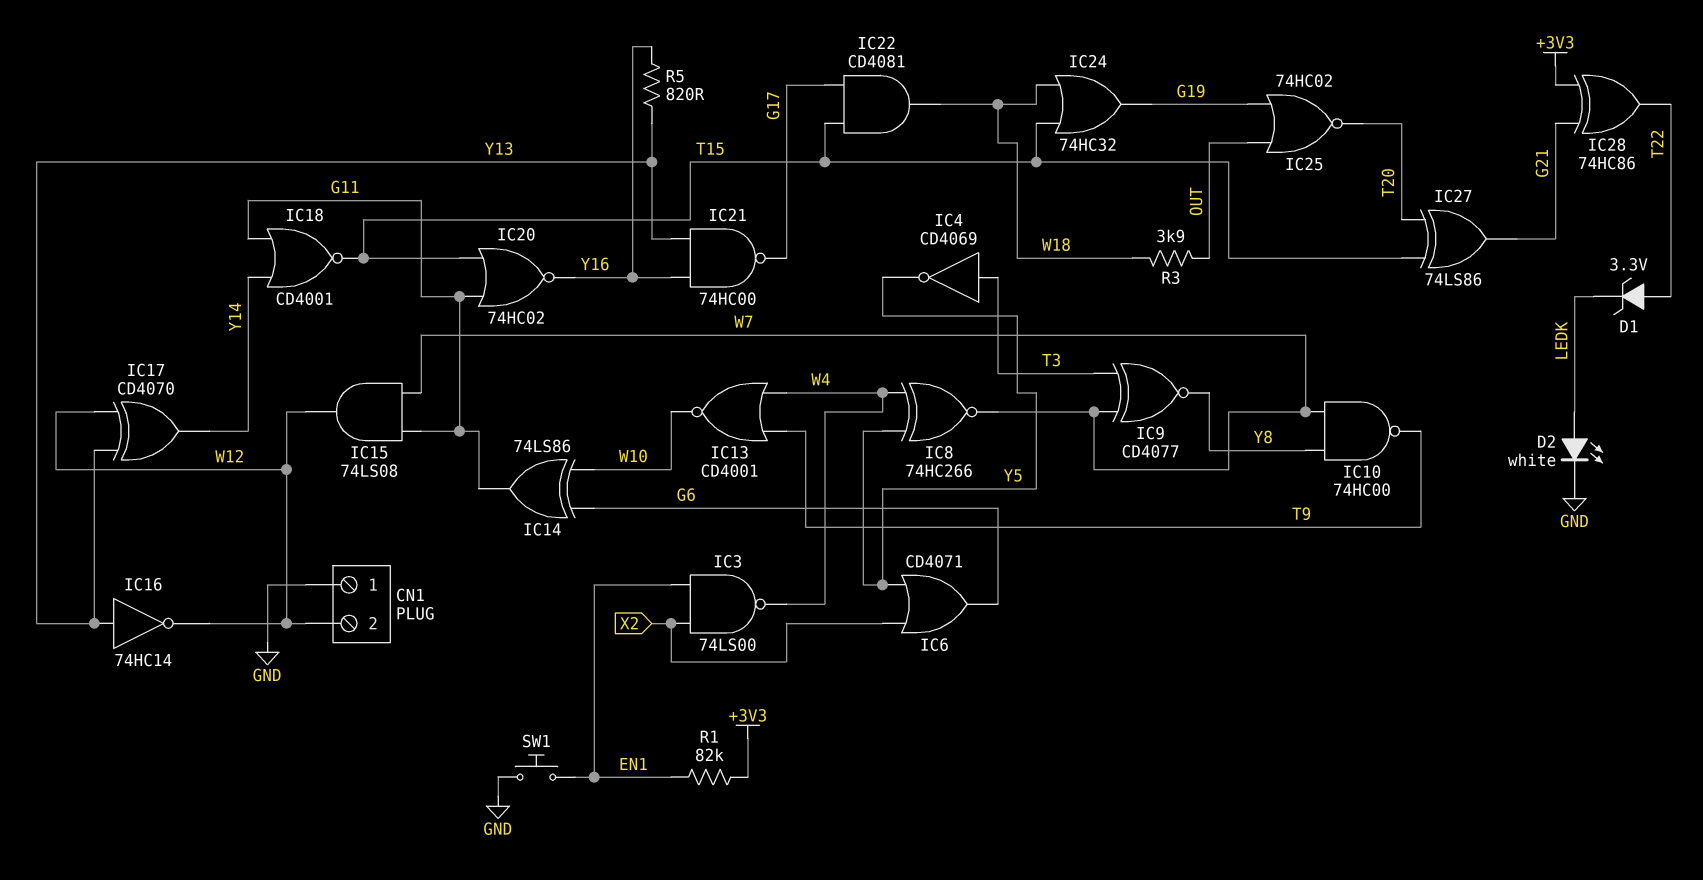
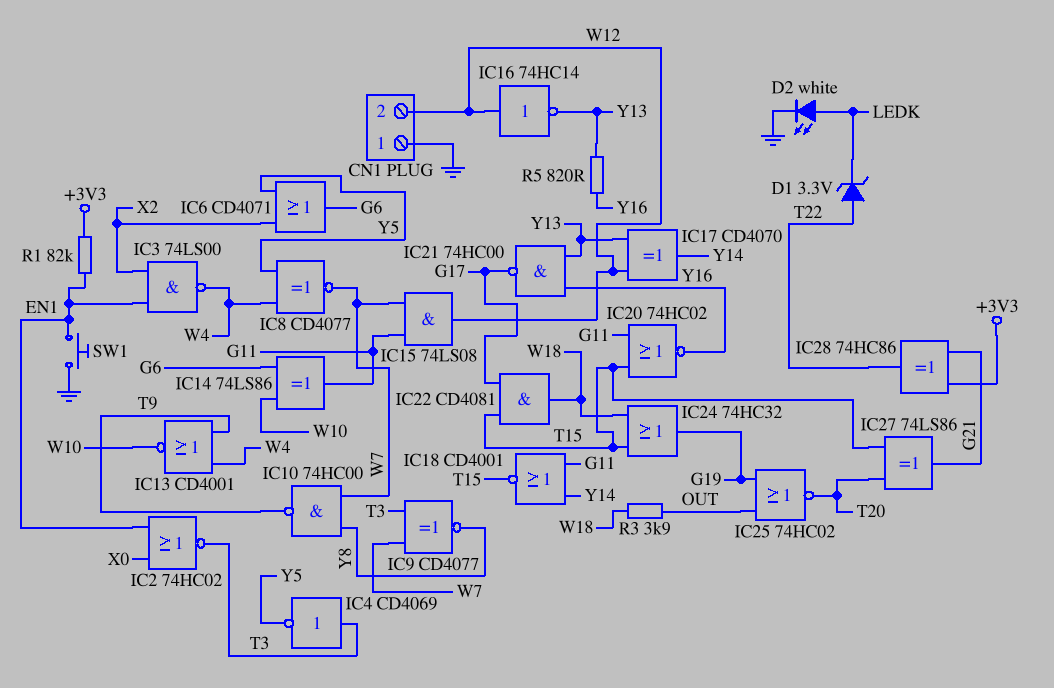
IC2: none -> NOR 74HC02 (in EN1, in X0, out T3)
IC8: XNOR 74HC266 (in W4, in Y5, out W7) -> XNOR CD4077 (in W4, in Y5, out W7)
IC16: NOT 74HC14 (in Y13, out W12) -> NOT 74HC14 (in W12, out Y13)

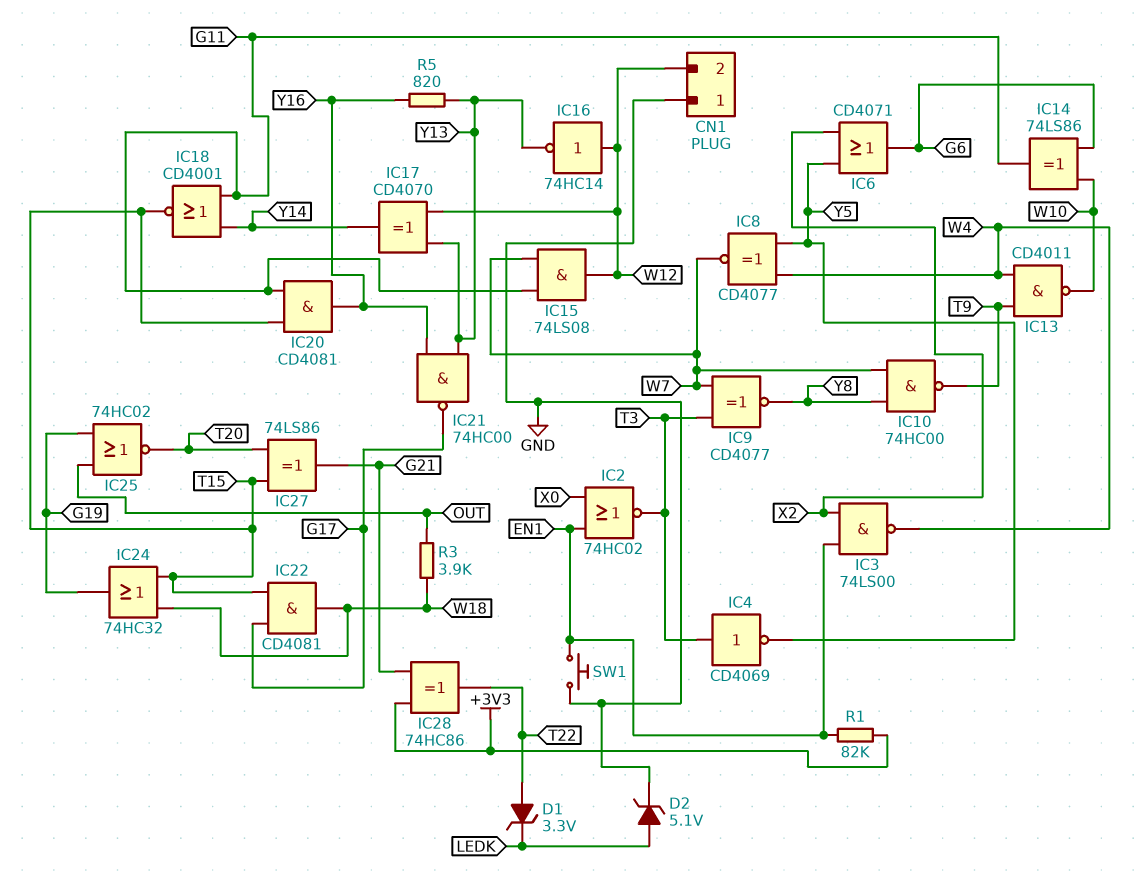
D2: LED white (A LEDK, K GND) -> zener 5.1V (A LEDK, K GND)
IC13: NOR CD4001 (in T9, in W4, out W10) -> NAND CD4011 (in T9, in W4, out W10)
IC20: NOR 74HC02 (in G11, in T15, out Y16) -> AND CD4081 (in G11, in T15, out Y16)

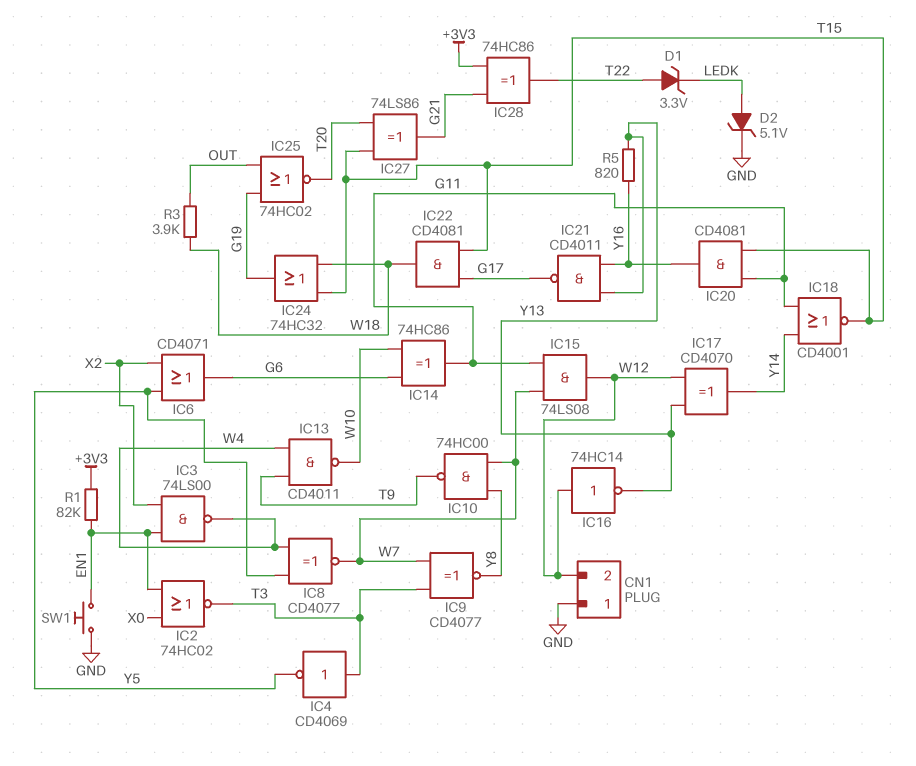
IC14: XOR 74LS86 (in G6, in W10, out G11) -> XOR 74HC86 (in G6, in W10, out G11)
IC21: NAND 74HC00 (in Y13, in Y16, out G17) -> NAND CD4011 (in Y13, in Y16, out G17)

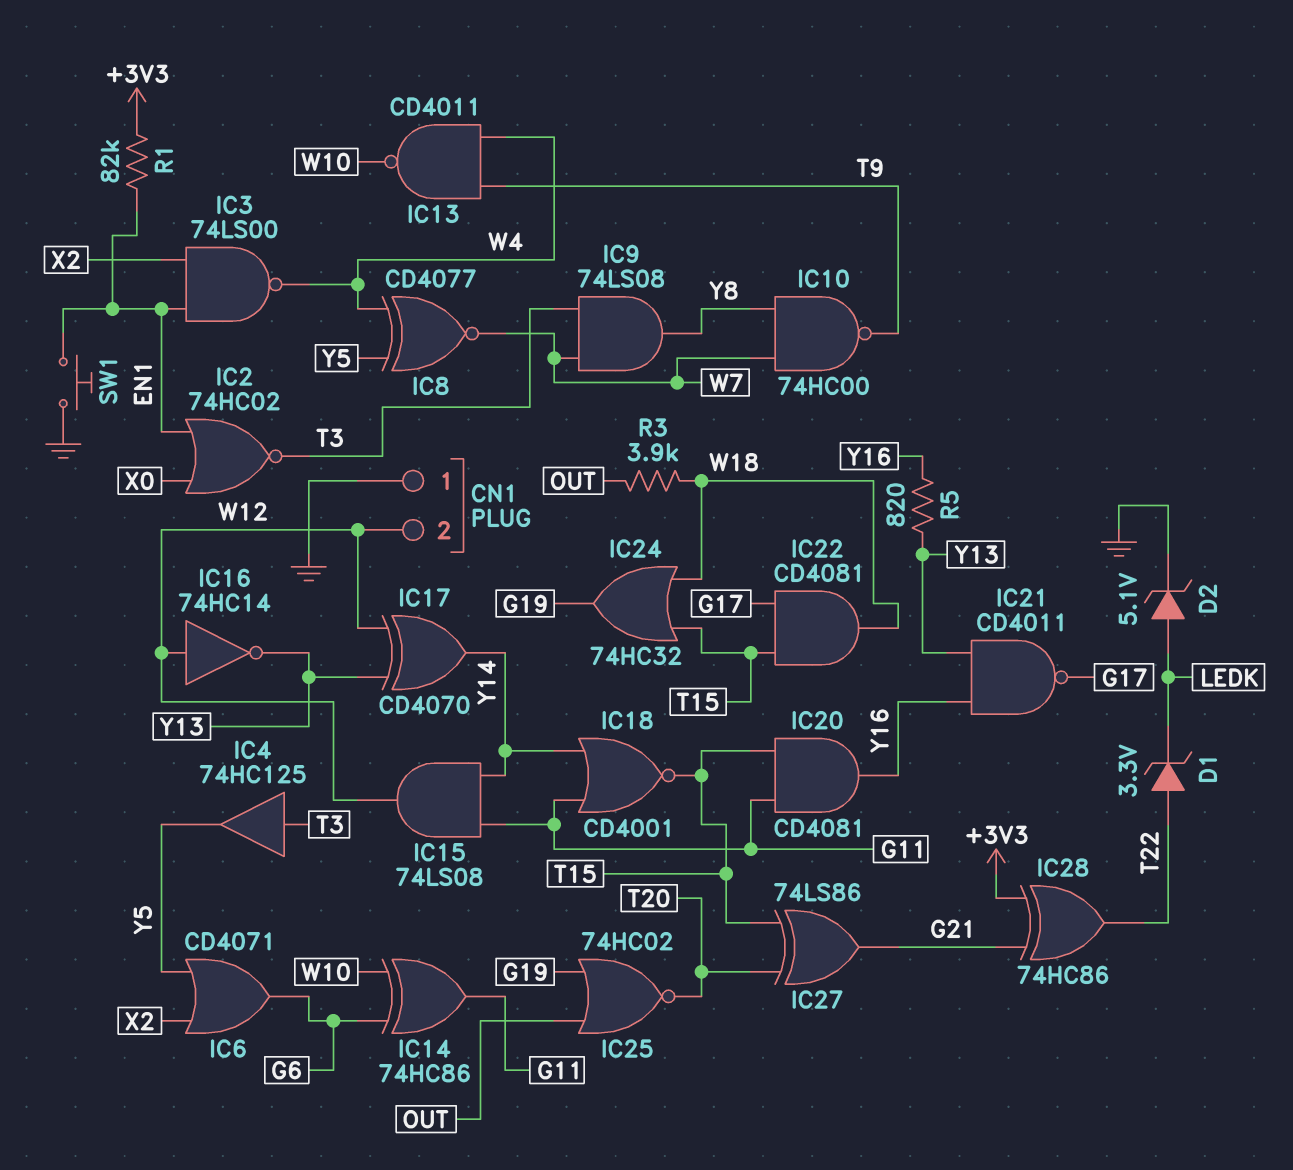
IC4: NOT CD4069 (in T3, out Y5) -> buffer 74HC125 (in T3, out Y5)
IC9: XNOR CD4077 (in T3, in W7, out Y8) -> AND 74LS08 (in T3, in W7, out Y8)
IC15: AND 74LS08 (in G11, in W7, out W12) -> AND 74LS08 (in G11, in Y14, out W12)

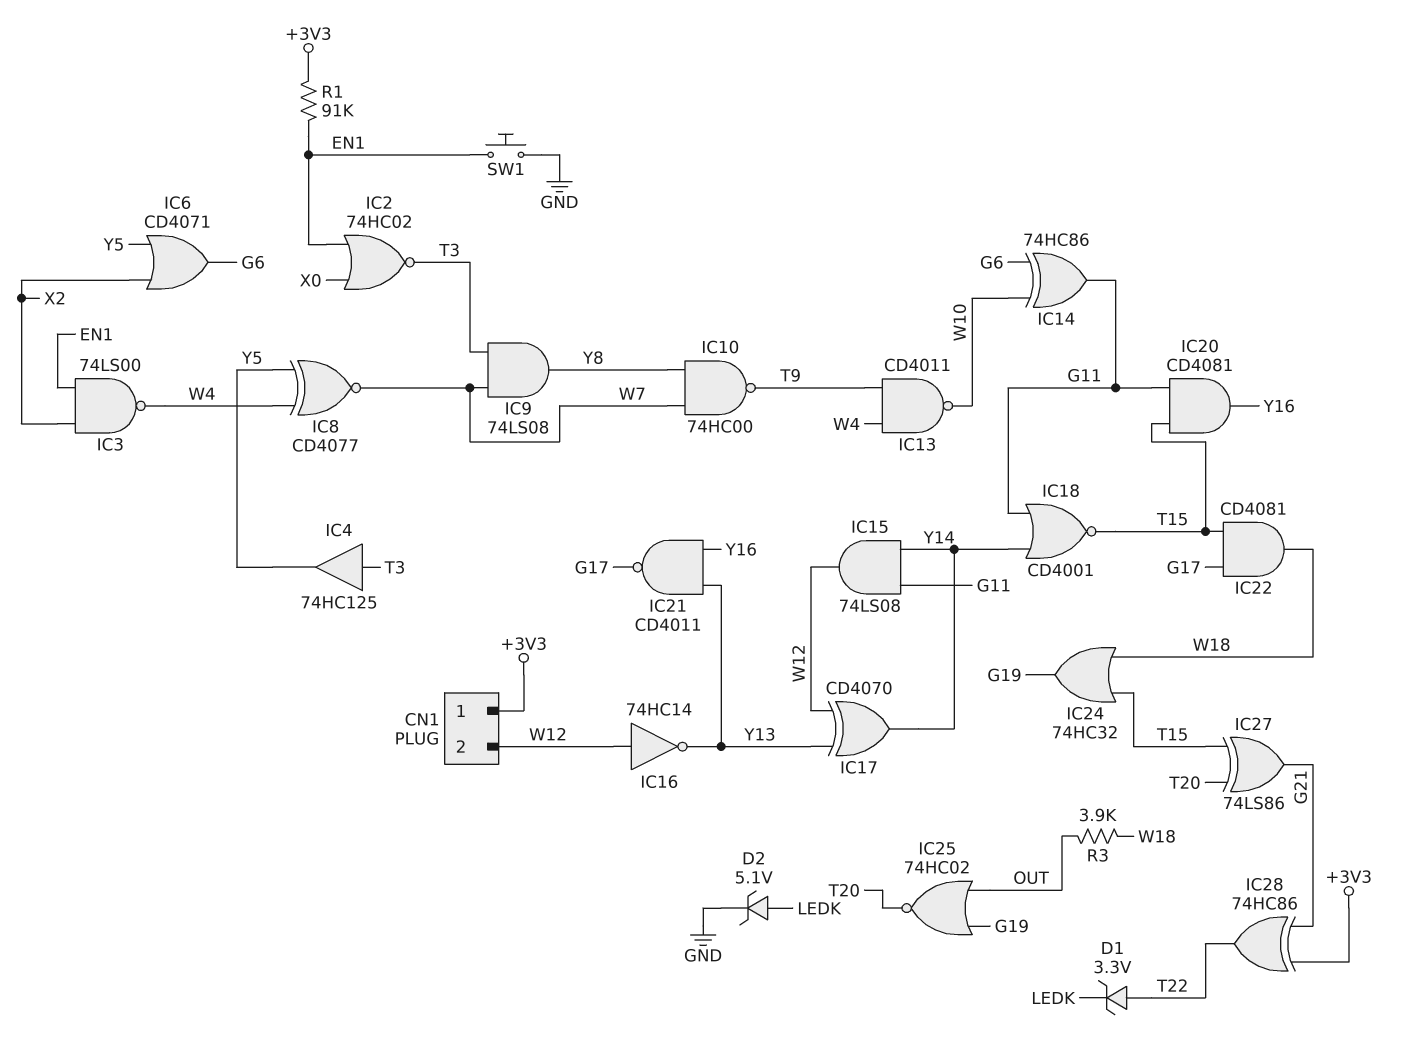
CN1 pin 1: GND -> +3V3
R1: 82k (+3V3, EN1) -> 91k (+3V3, EN1)
R5: 820 (Y13, Y16) -> none

